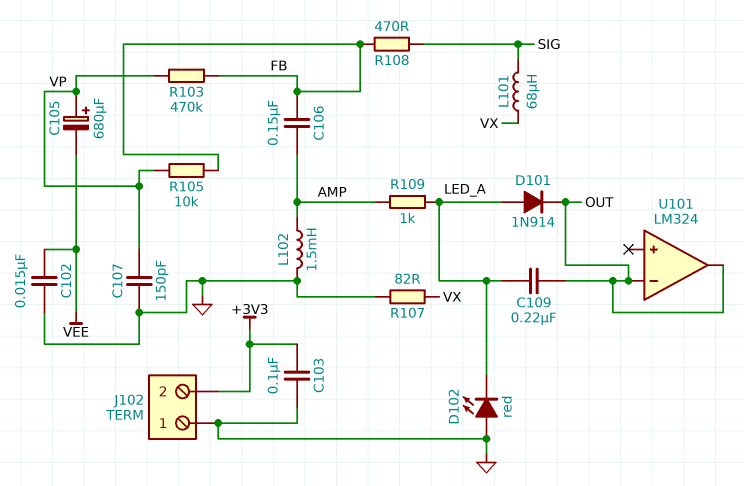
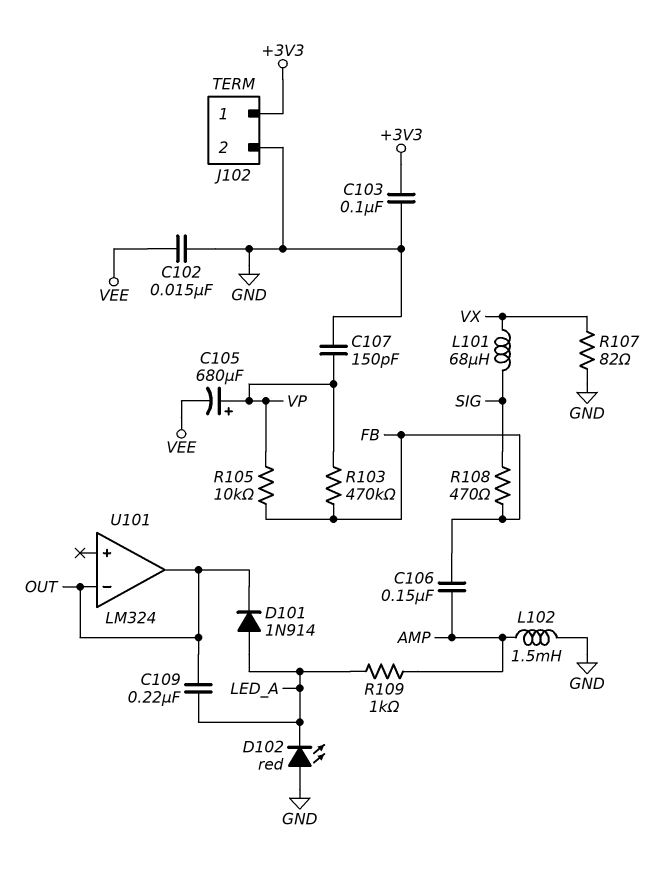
J102 pin 1: GND -> +3V3
J102 pin 2: +3V3 -> GND

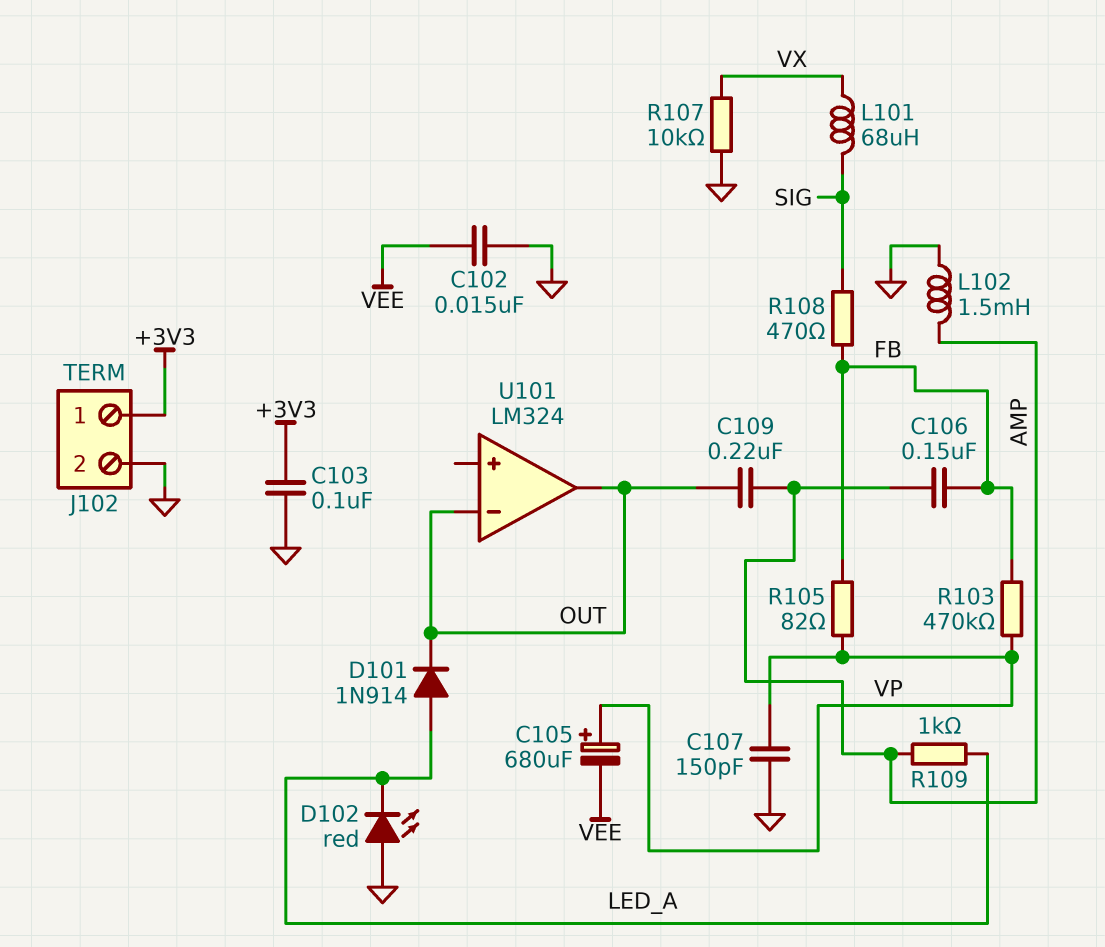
C109: 220nF (LED_A, OUT) -> 220nF (AMP, OUT)
R105: 10k (FB, VP) -> 82 (FB, VP)
R107: 82 (GND, VX) -> 10k (GND, VX)

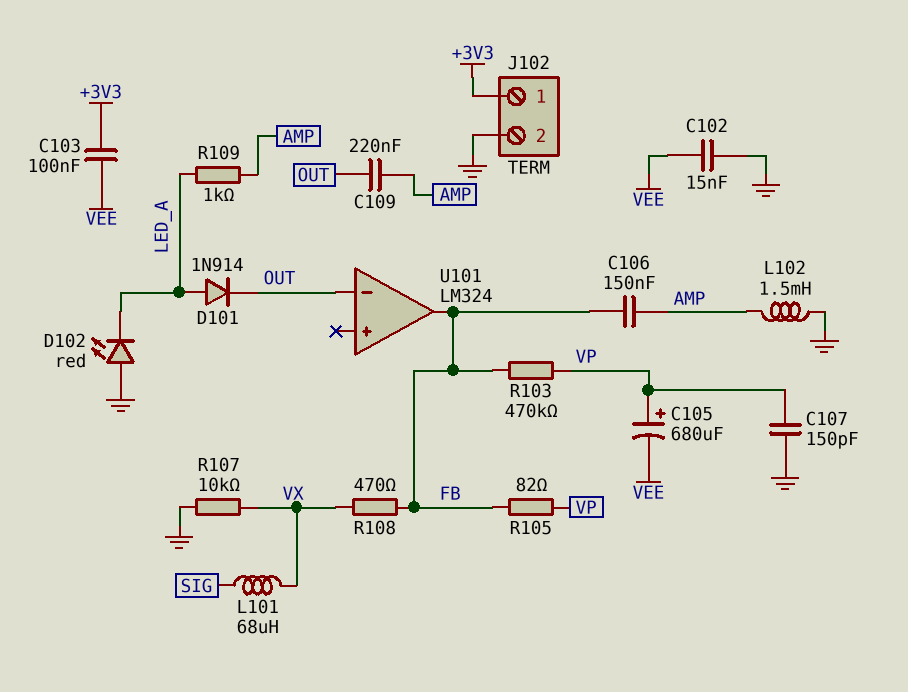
C103: 100nF (+3V3, GND) -> 100nF (+3V3, VEE)
R108: 470 (FB, SIG) -> 470 (FB, VX)
U101 pin out: OUT -> FB

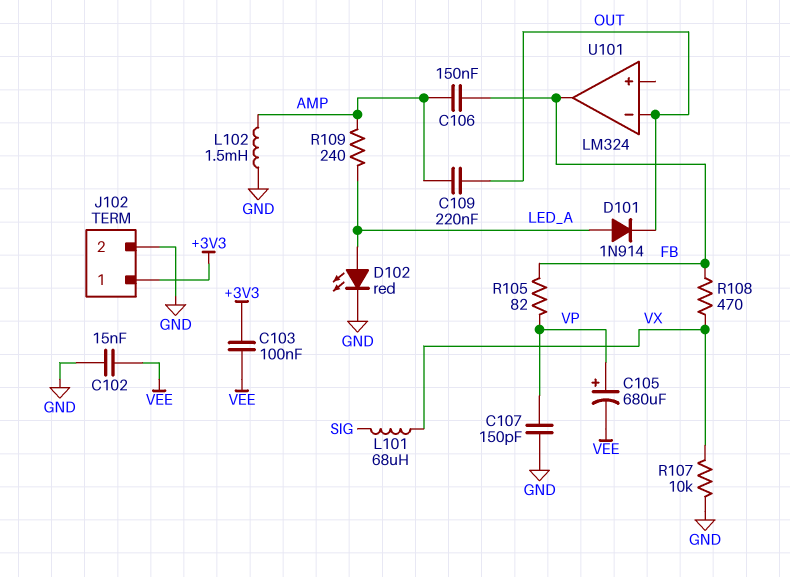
D102: LED red (A GND, K LED_A) -> LED red (A LED_A, K GND)
R103: 470k (FB, VP) -> none
R109: 1k (AMP, LED_A) -> 240 (AMP, LED_A)

